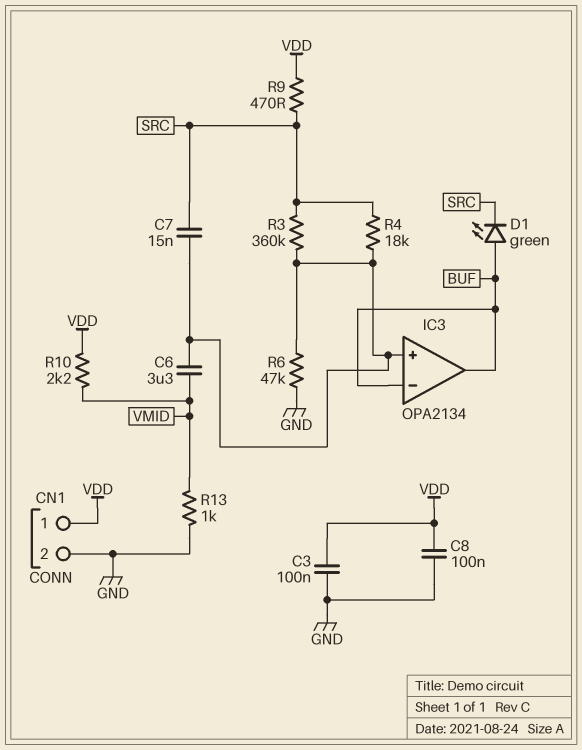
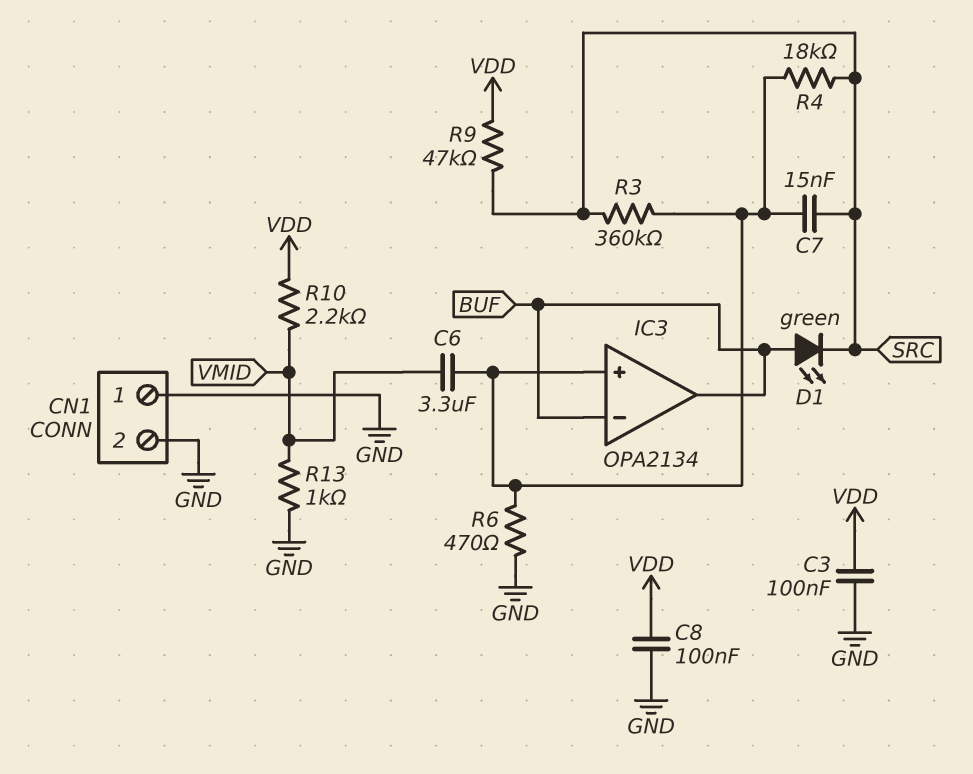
CN1 pin 1: VDD -> GND
R6: 47k (GND, IC3/in+) -> 470 (GND, IC3/in+)
R9: 470 (SRC, VDD) -> 47k (SRC, VDD)

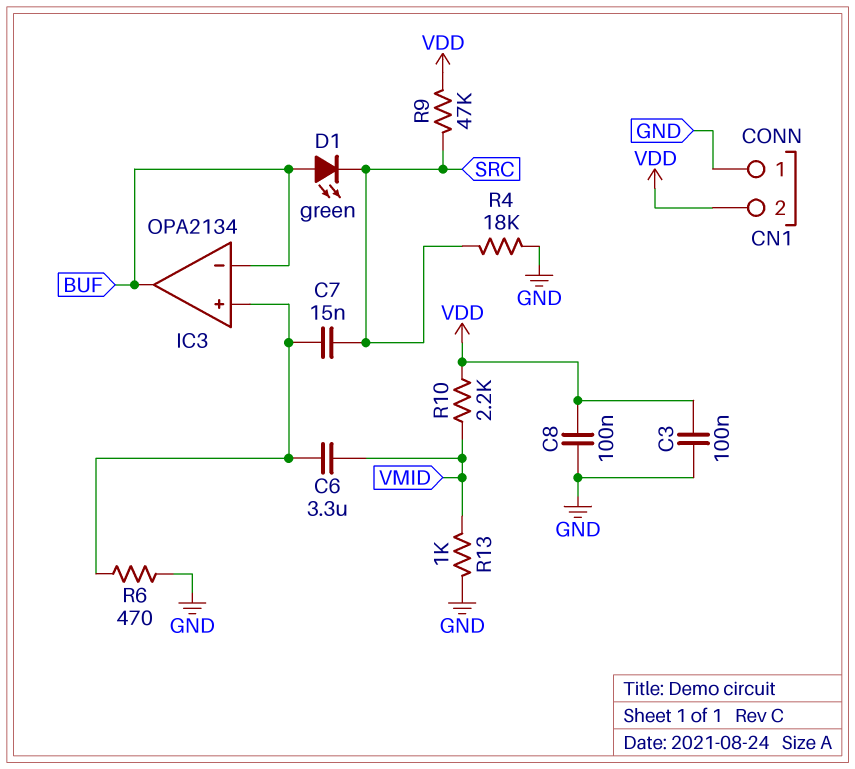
CN1 pin 2: GND -> VDD
R3: 360k (IC3/in+, SRC) -> none
R4: 18k (IC3/in+, SRC) -> 18k (GND, SRC)

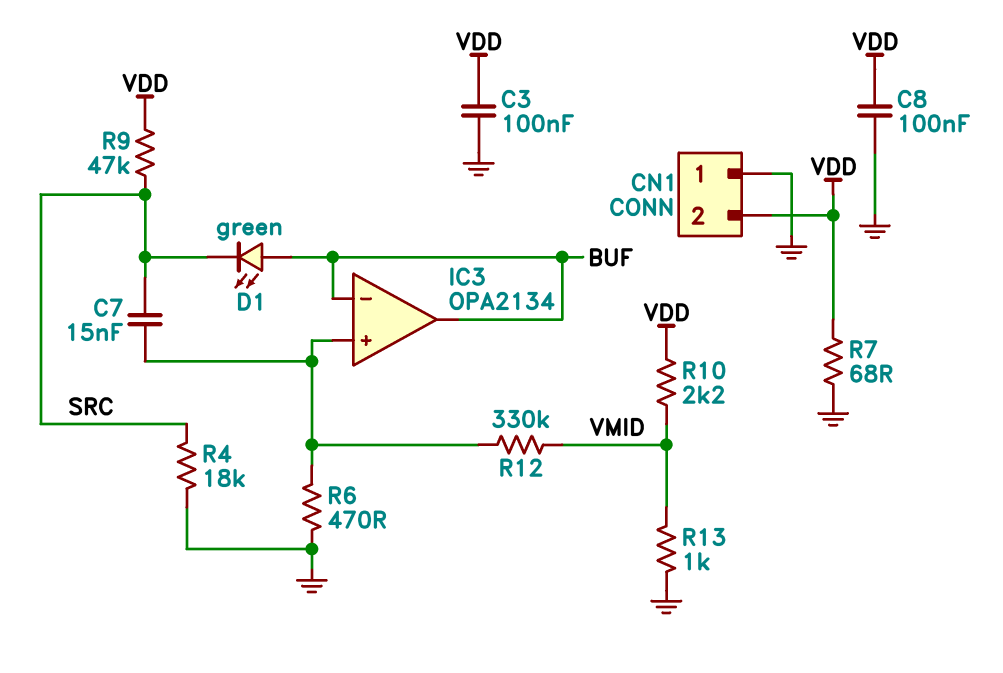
C6: 3.3uF (IC3/in+, VMID) -> none
R7: none -> 68 (GND, VDD)
R12: none -> 330k (IC3/in+, VMID)

